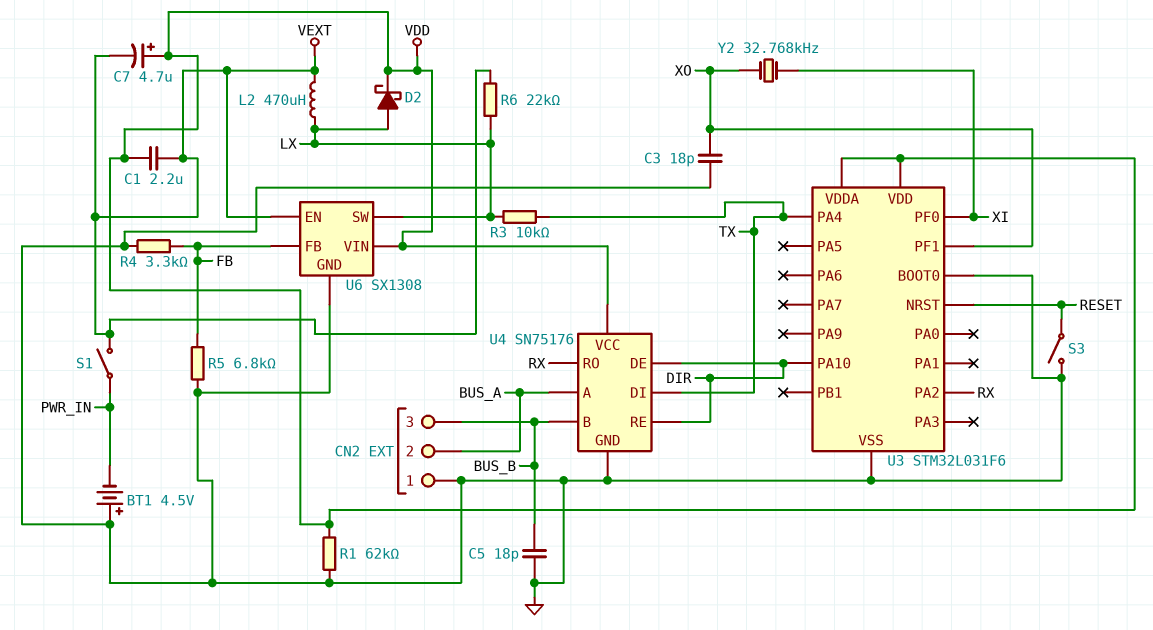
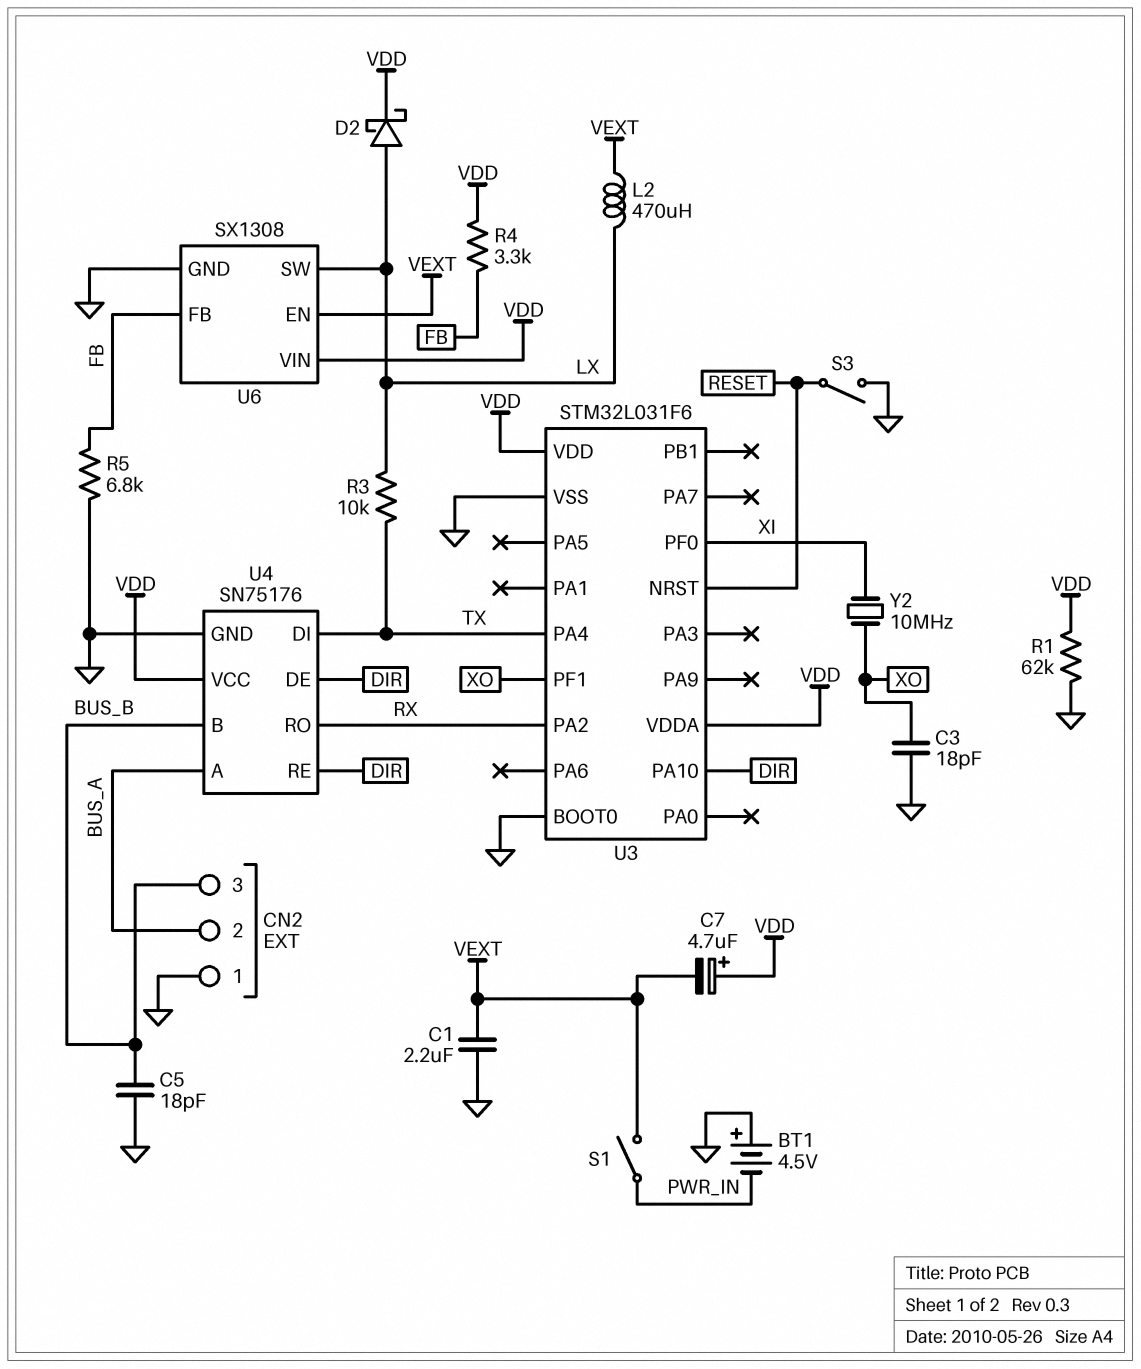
C1: 2.2uF (VDD, VEXT) -> 2.2uF (GND, VEXT)
R4: 3.3k (FB, GND) -> 3.3k (FB, VDD)
R6: 22k (LX, VEXT) -> none
Y2: 32.768kHz (XI, XO) -> 10MHz (XI, XO)

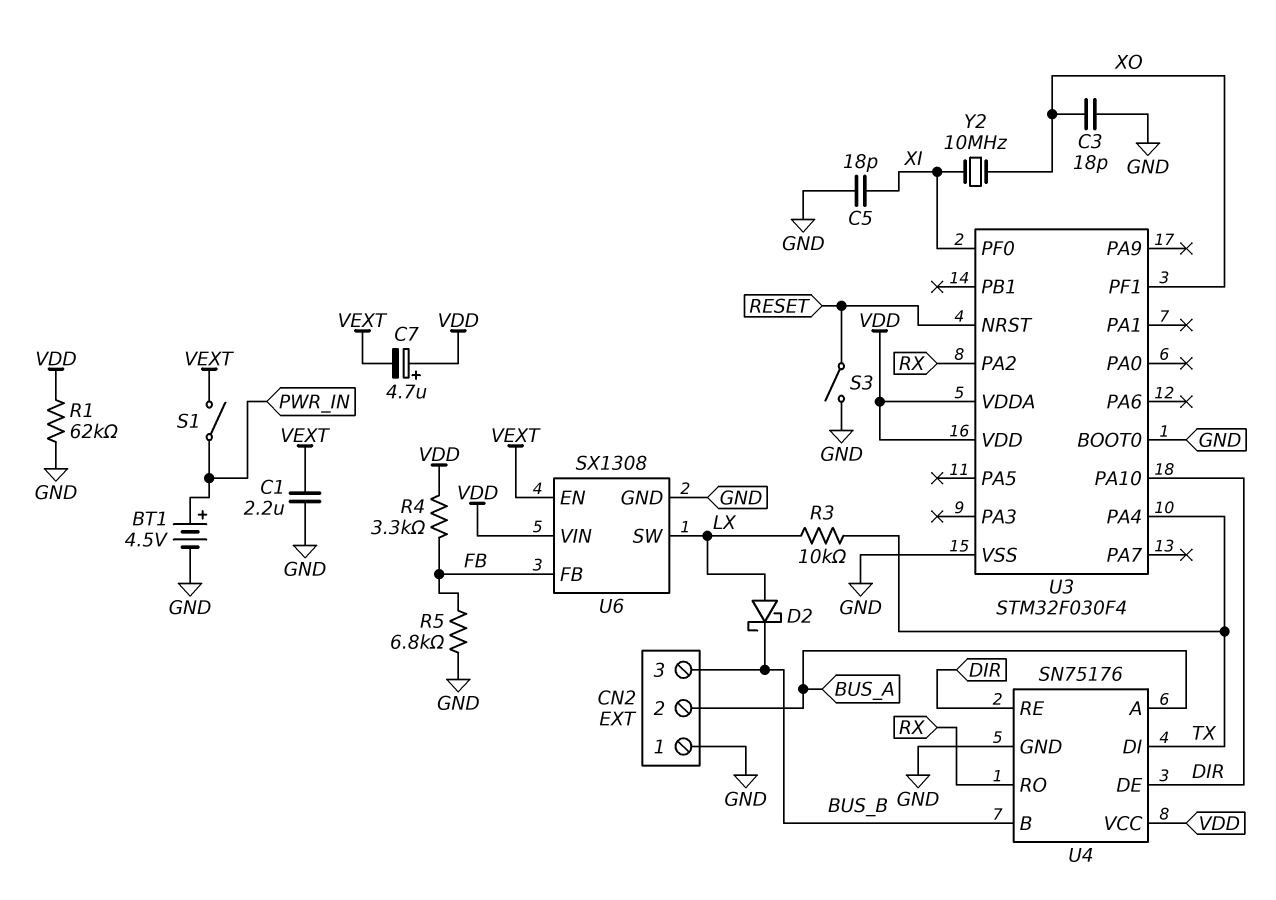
BT1: 4.5V (plus GND, minus PWR_IN) -> 4.5V (plus PWR_IN, minus GND)
C5: 18pF (BUS_B, GND) -> 18pF (GND, XI)
D2: schottky (A LX, K VDD) -> schottky (A LX, K BUS_B)
L2: 470uH (LX, VEXT) -> none
U3: STM32L031F6 -> STM32F030F4

